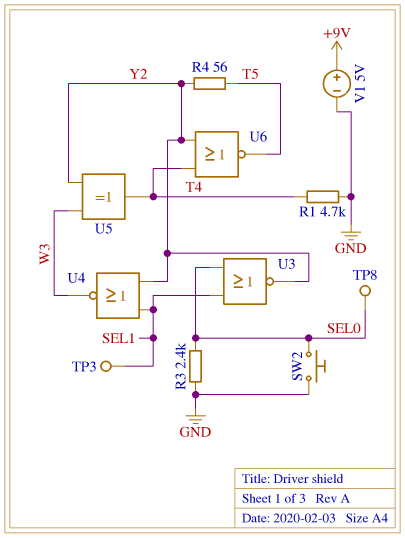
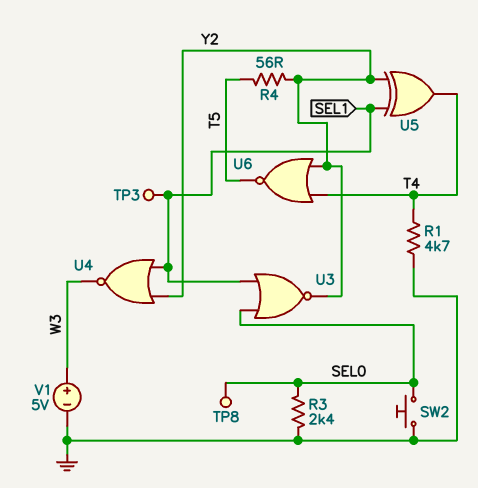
U5: XOR (in W3, in Y2, out T4) -> XOR (in SEL1, in Y2, out T4)
V1: 5V (plus +9V, minus GND) -> 5V (plus W3, minus GND)

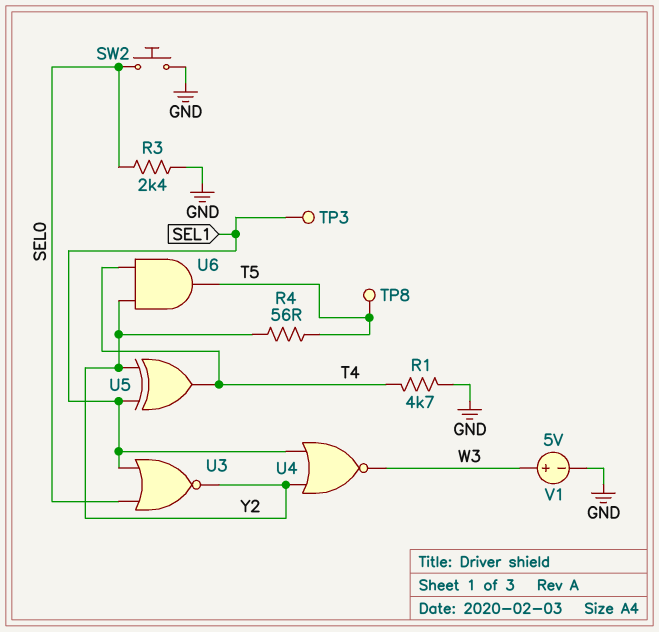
TP8: test point (SEL0) -> test point (T5)
U6: NOR (in T4, in Y2, out T5) -> AND (in T4, in Y2, out T5)

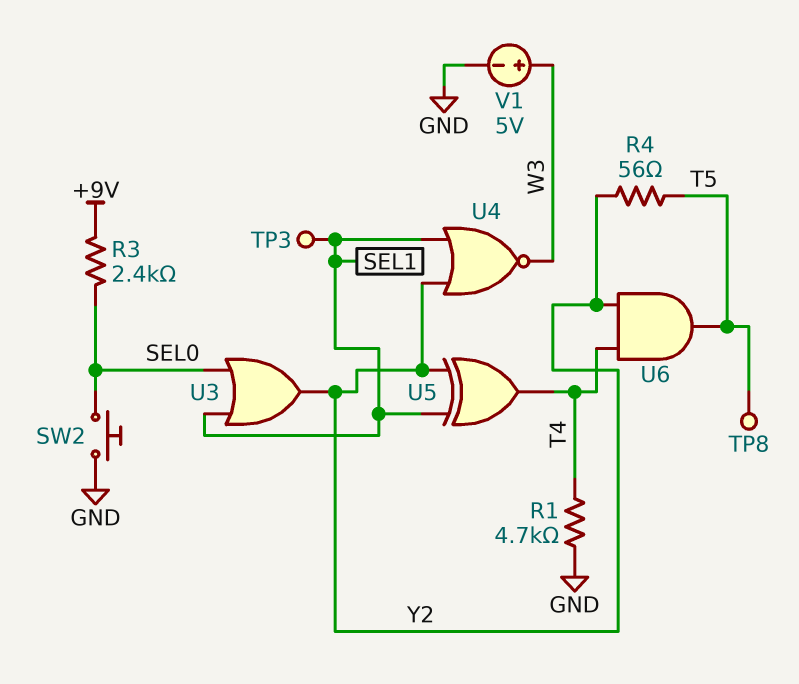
R3: 2.4k (GND, SEL0) -> 2.4k (+9V, SEL0)
U3: NOR (in SEL0, in SEL1, out Y2) -> OR (in SEL0, in SEL1, out Y2)

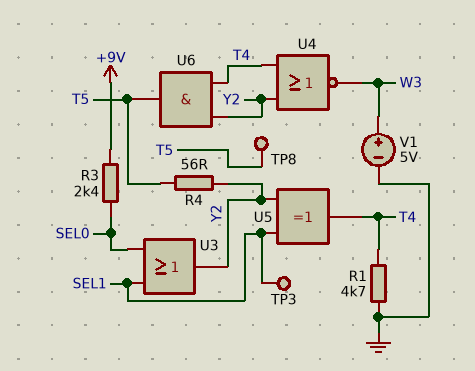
SW2: button (GND, SEL0) -> none
U4: NOR (in SEL1, in Y2, out W3) -> NOR (in T4, in Y2, out W3)

